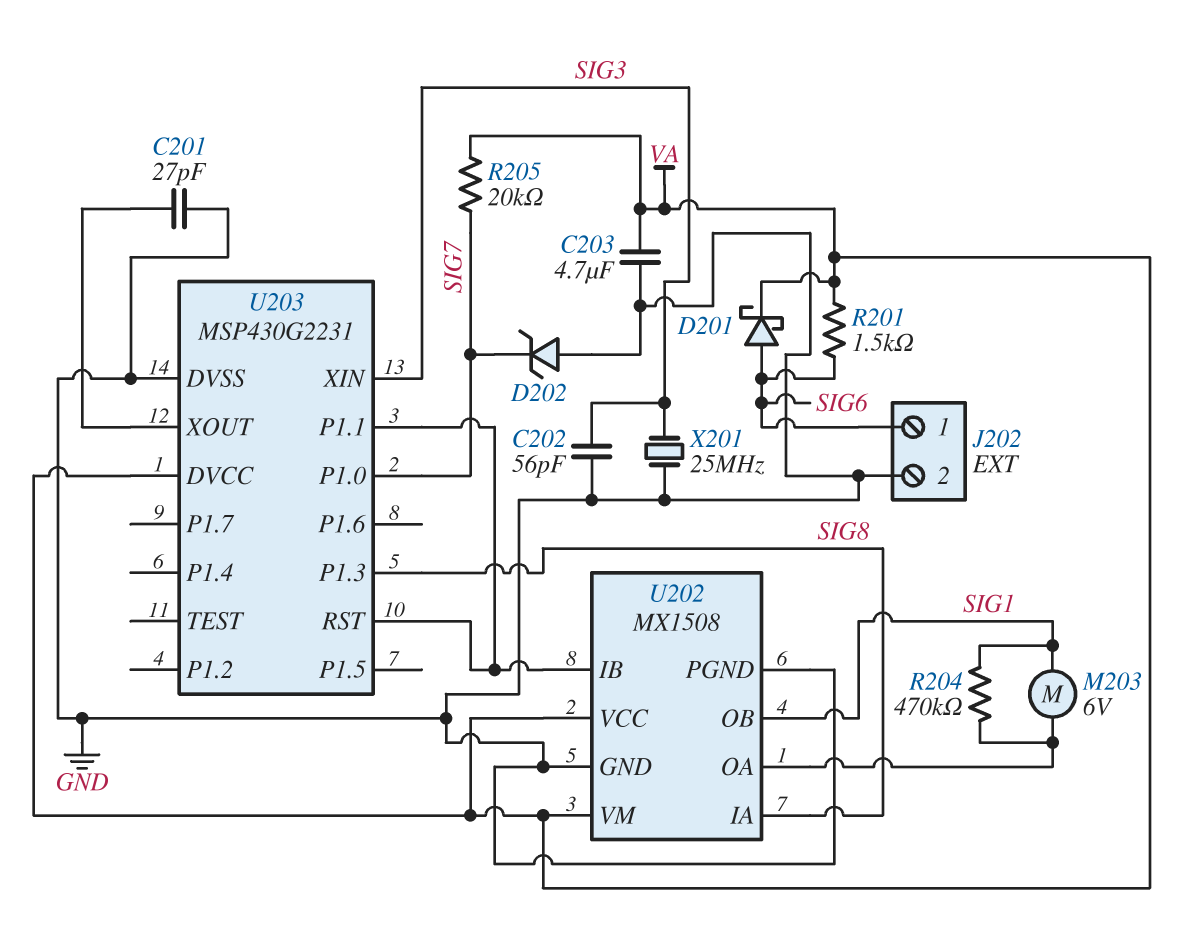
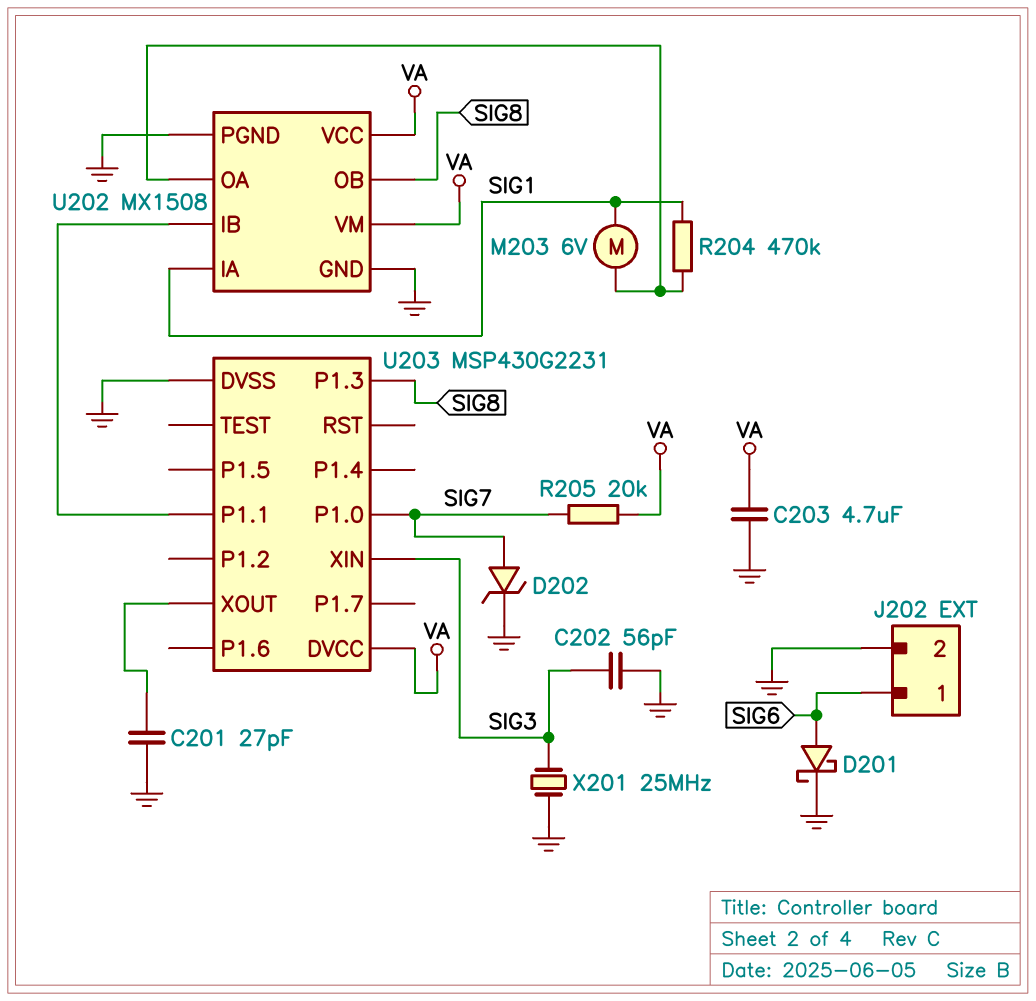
D201: schottky (A SIG6, K VA) -> schottky (A SIG6, K GND)
D202: zener (A GND, K SIG7) -> zener (A SIG7, K GND)
R201: 1.5k (SIG6, VA) -> none
U202 pin IA: SIG8 -> SIG1
U202 pin OB: SIG1 -> SIG8
U203 pin RST: U202/IB -> none

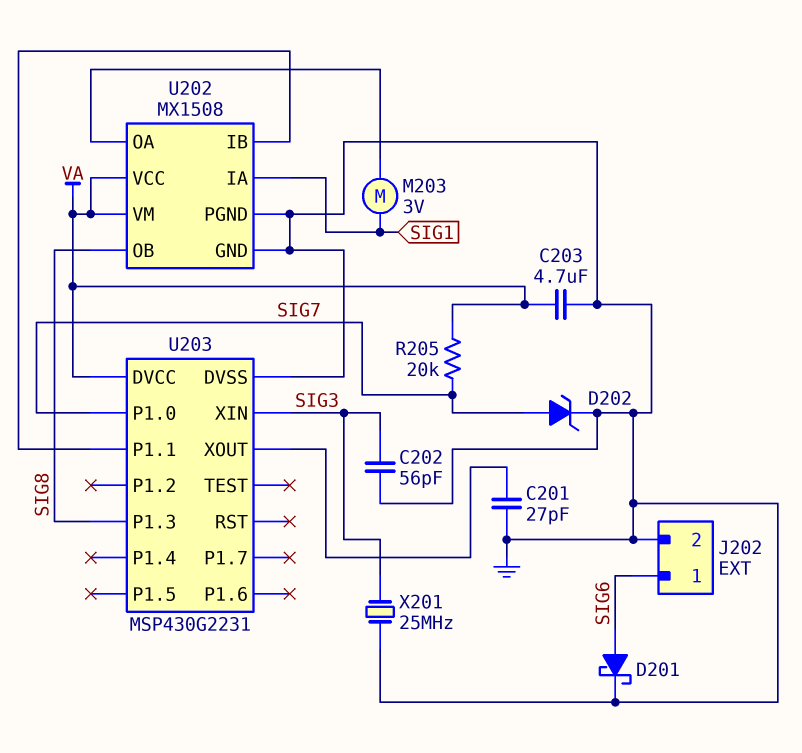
M203: motor 6V (SIG1, U202/OA) -> motor 3V (SIG1, U202/OA)
R204: 470k (SIG1, U202/OA) -> none

